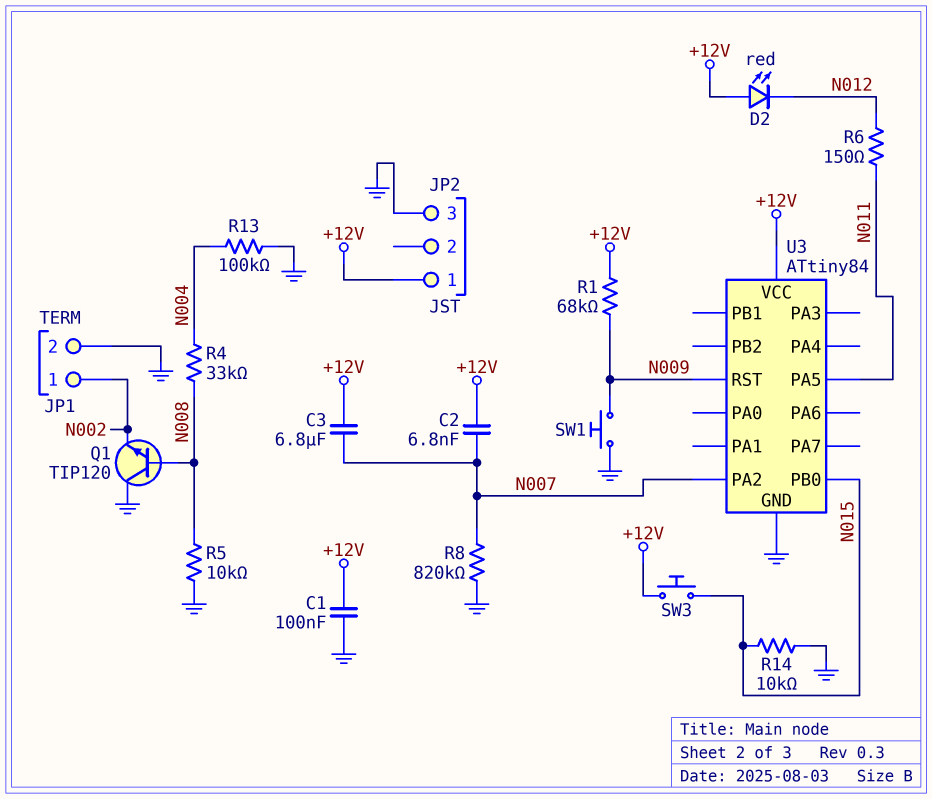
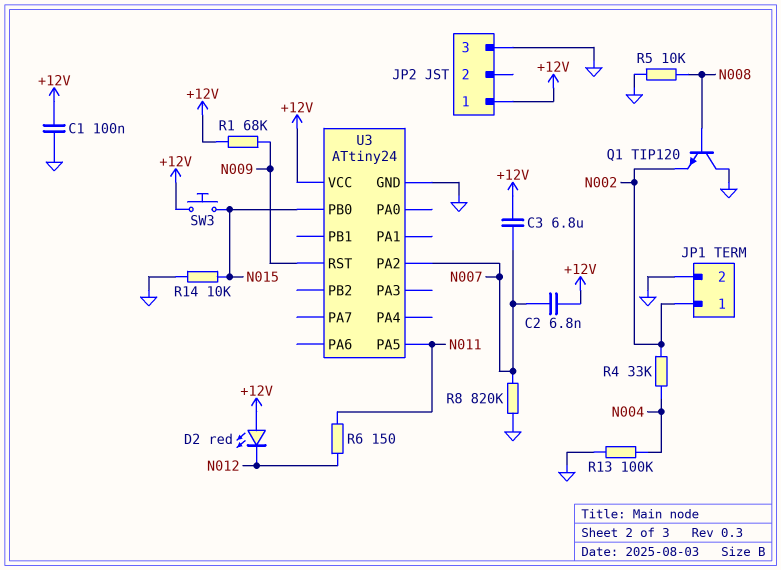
R4: 33k (N004, N008) -> 33k (N002, N004)
SW1: button (GND, N009) -> none
U3: ATtiny84 -> ATtiny24

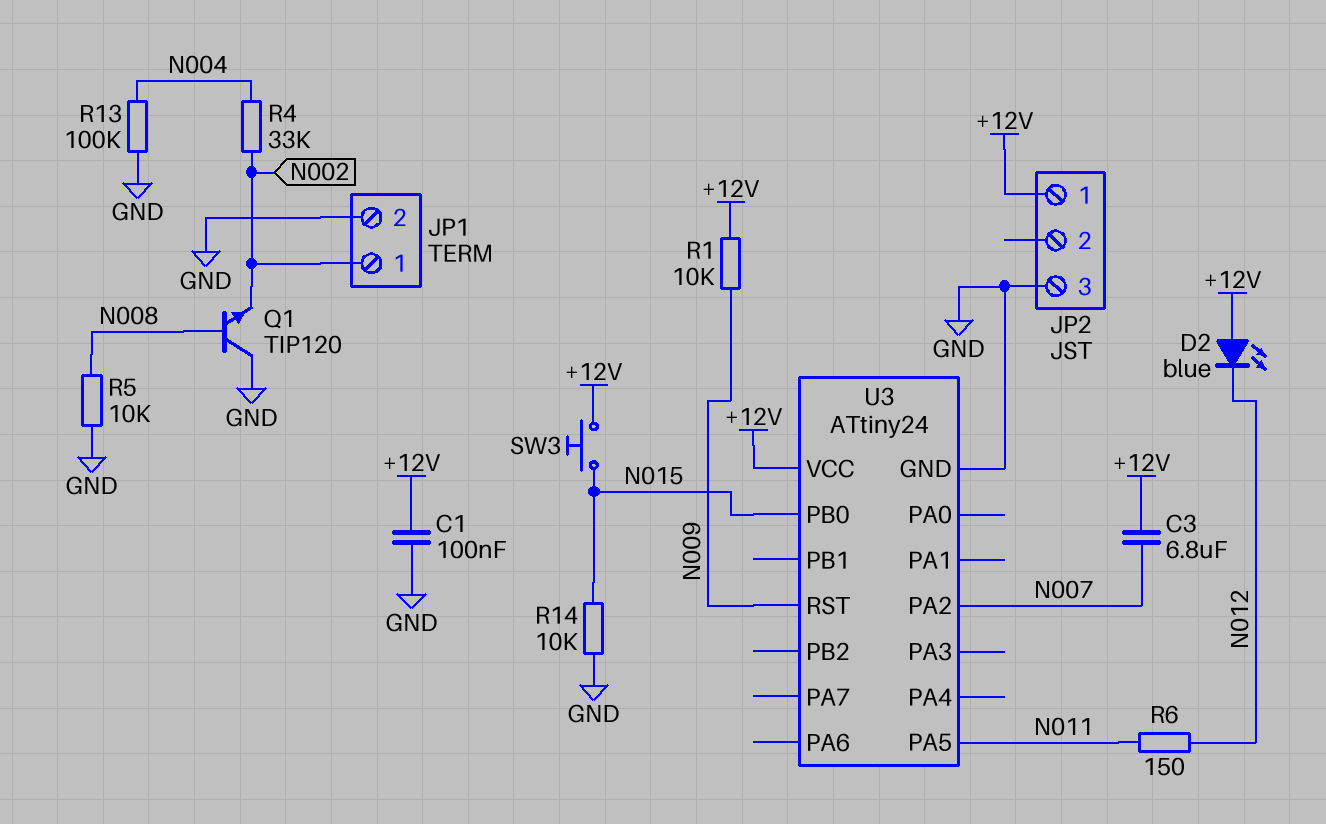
C2: 6.8nF (+12V, N007) -> none
D2: LED red (A +12V, K N012) -> LED blue (A +12V, K N012)
R1: 68k (+12V, N009) -> 10k (+12V, N009)
R8: 820k (GND, N007) -> none

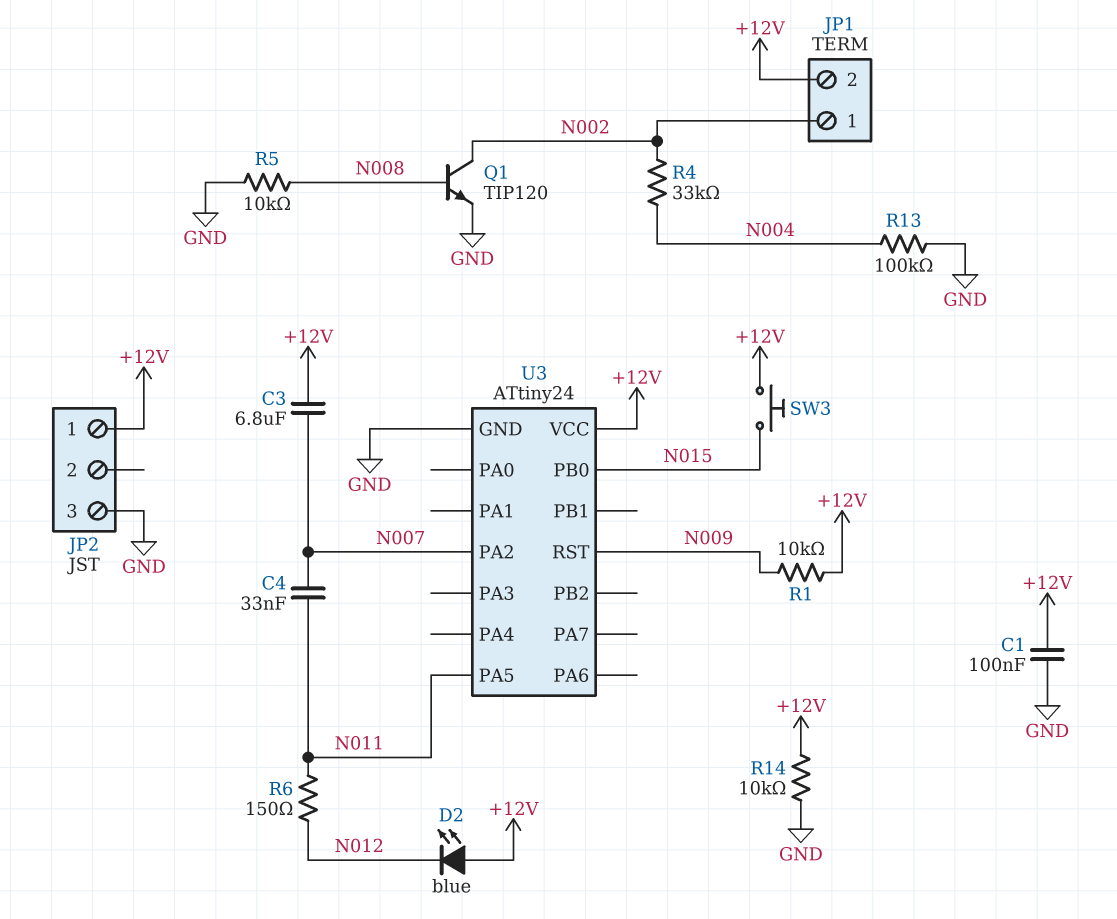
C4: none -> 33nF (N007, N011)
JP1 pin 2: GND -> +12V
Q1: NPN TIP120 (B N008, C GND, E N002) -> NPN TIP120 (B N008, C N002, E GND)
R14: 10k (GND, N015) -> 10k (+12V, GND)

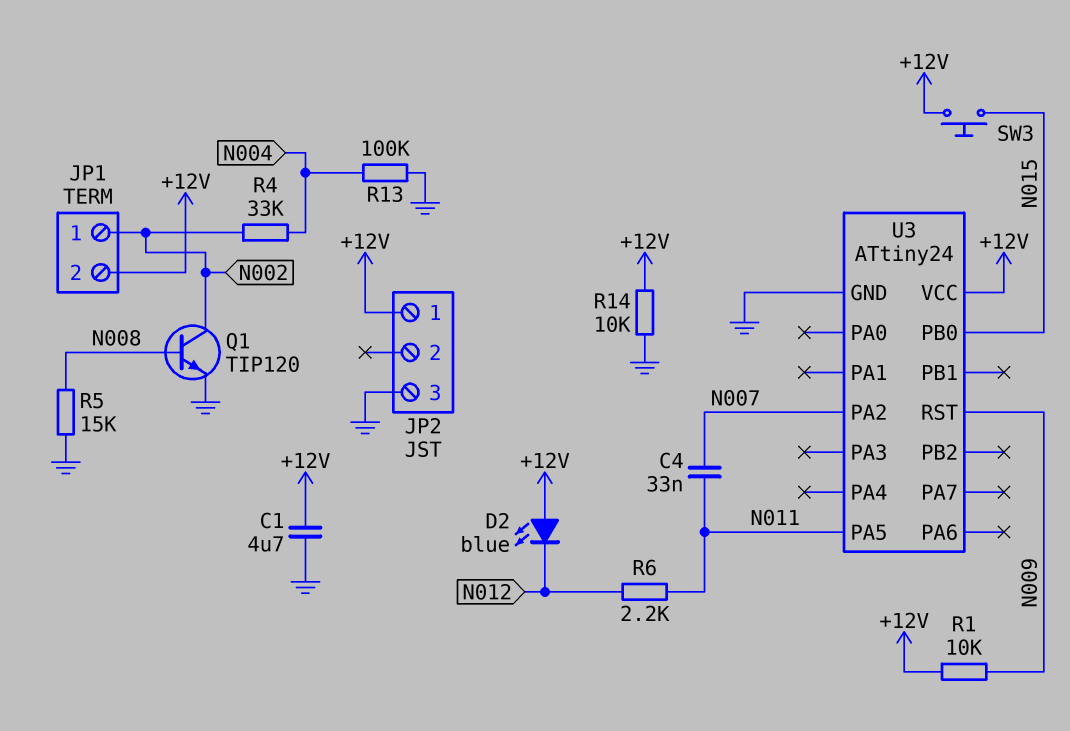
C1: 100nF (+12V, GND) -> 4.7uF (+12V, GND)
C3: 6.8uF (+12V, N007) -> none
R5: 10k (GND, N008) -> 15k (GND, N008)
R6: 150 (N011, N012) -> 2.2k (N011, N012)

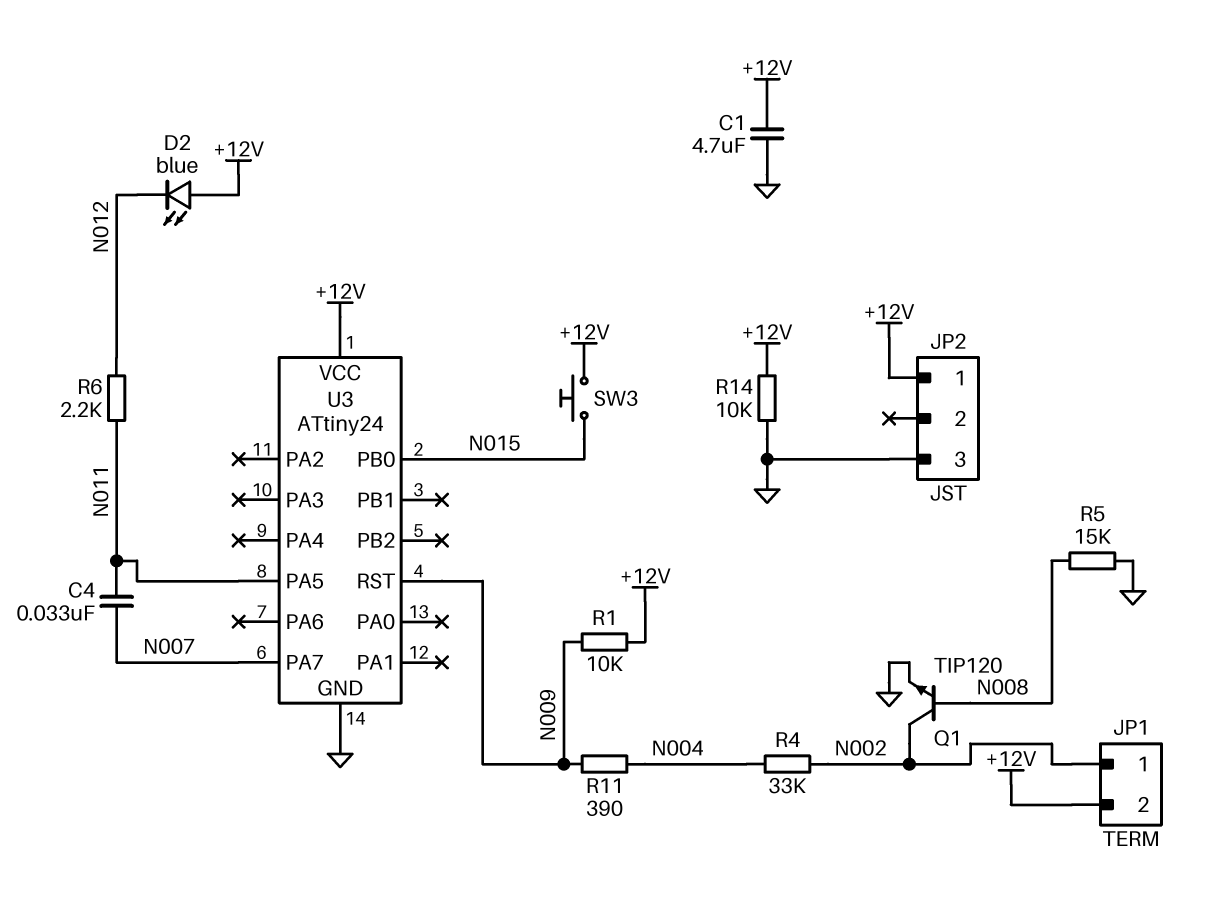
R11: none -> 390 (N004, N009)
R13: 100k (GND, N004) -> none
U3 pin PA2: N007 -> none
U3 pin PA7: none -> N007

